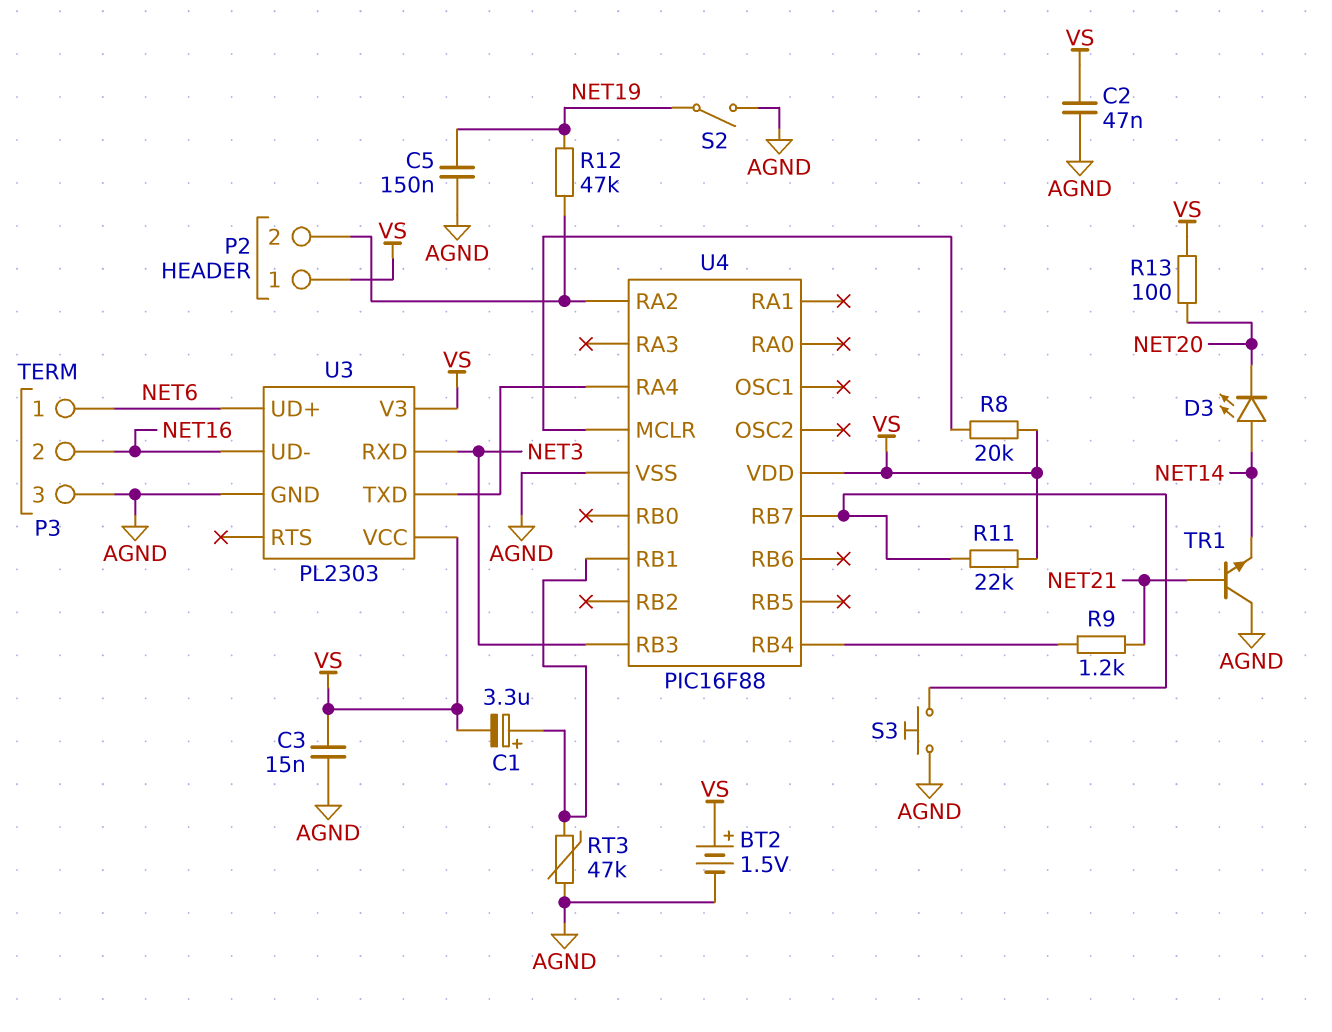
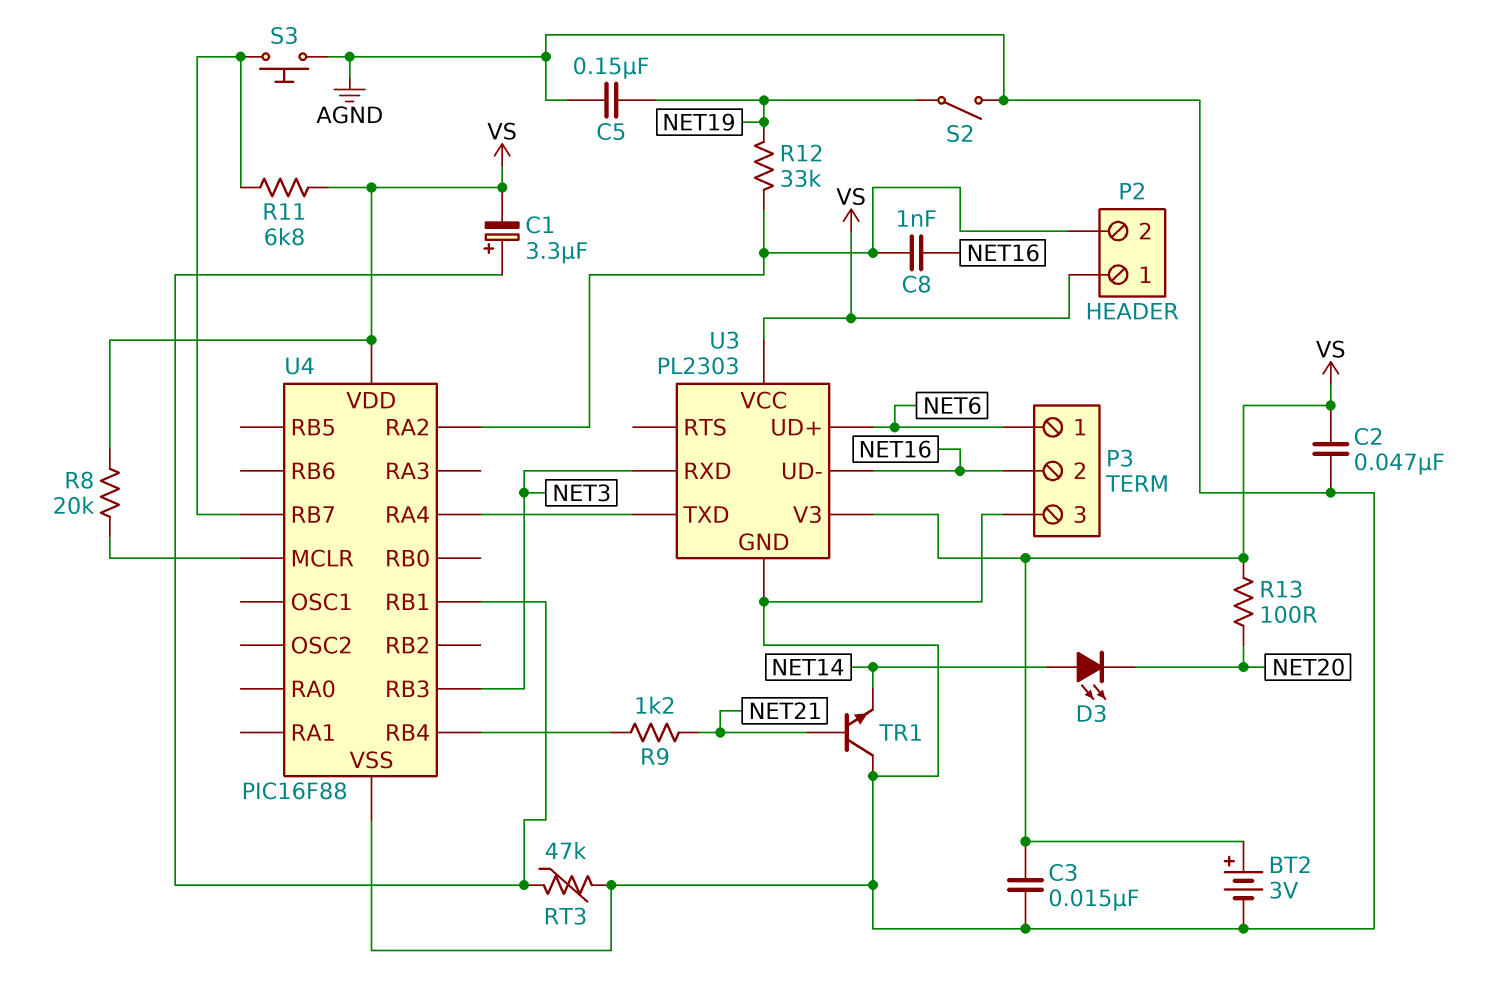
BT2: 1.5V (plus VS, minus AGND) -> 3V (plus VS, minus AGND)
C8: none -> 1nF (NET16, P2/2)
R11: 22k (U4/RB7, VS) -> 6.8k (U4/RB7, VS)
R12: 47k (NET19, P2/2) -> 33k (NET19, P2/2)

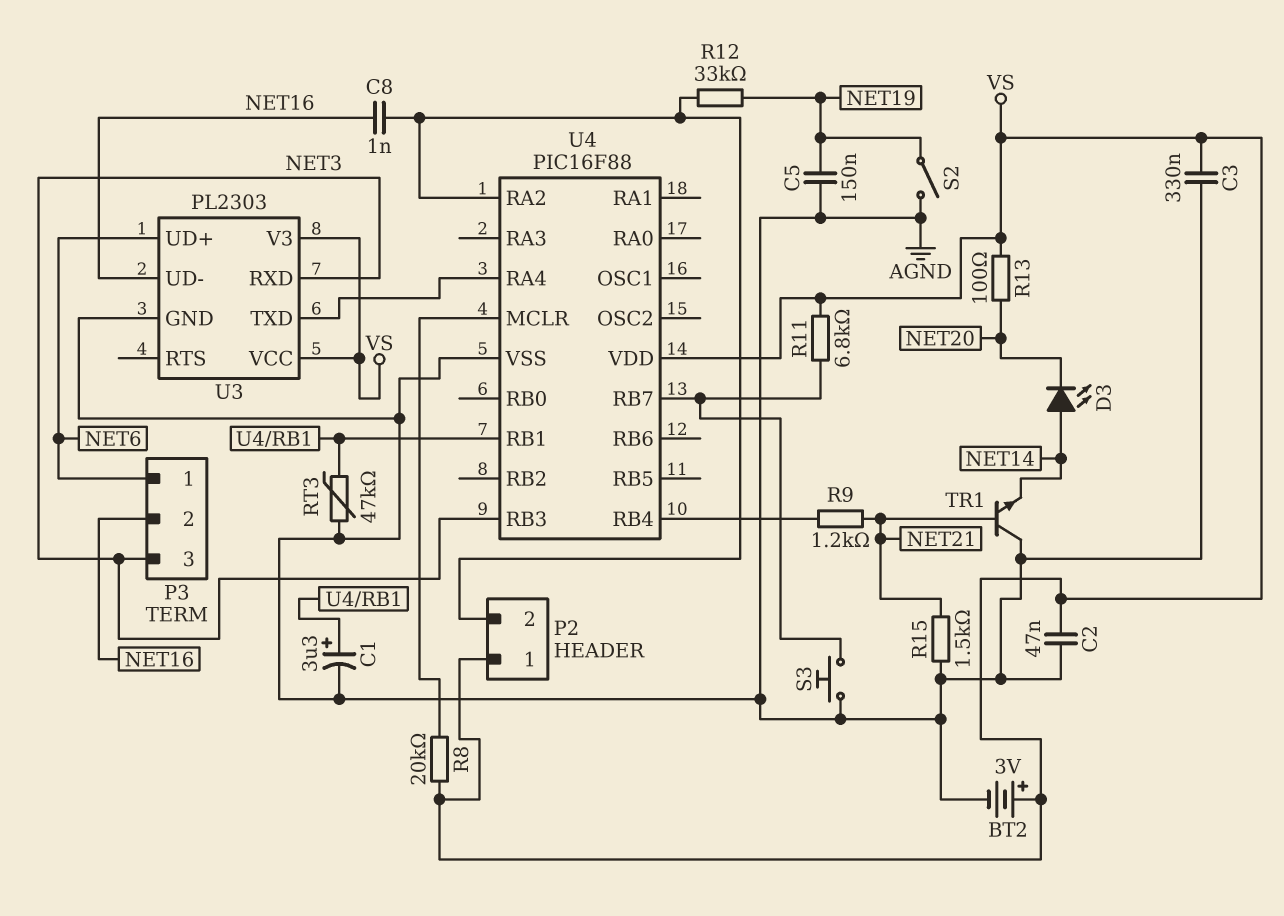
C1: 3.3uF (plus U4/RB1, minus VS) -> 3.3uF (plus U4/RB1, minus AGND)
C3: 15nF (AGND, VS) -> 330nF (AGND, VS)
P3 pin 3: AGND -> NET3
R15: none -> 1.5k (AGND, NET21)

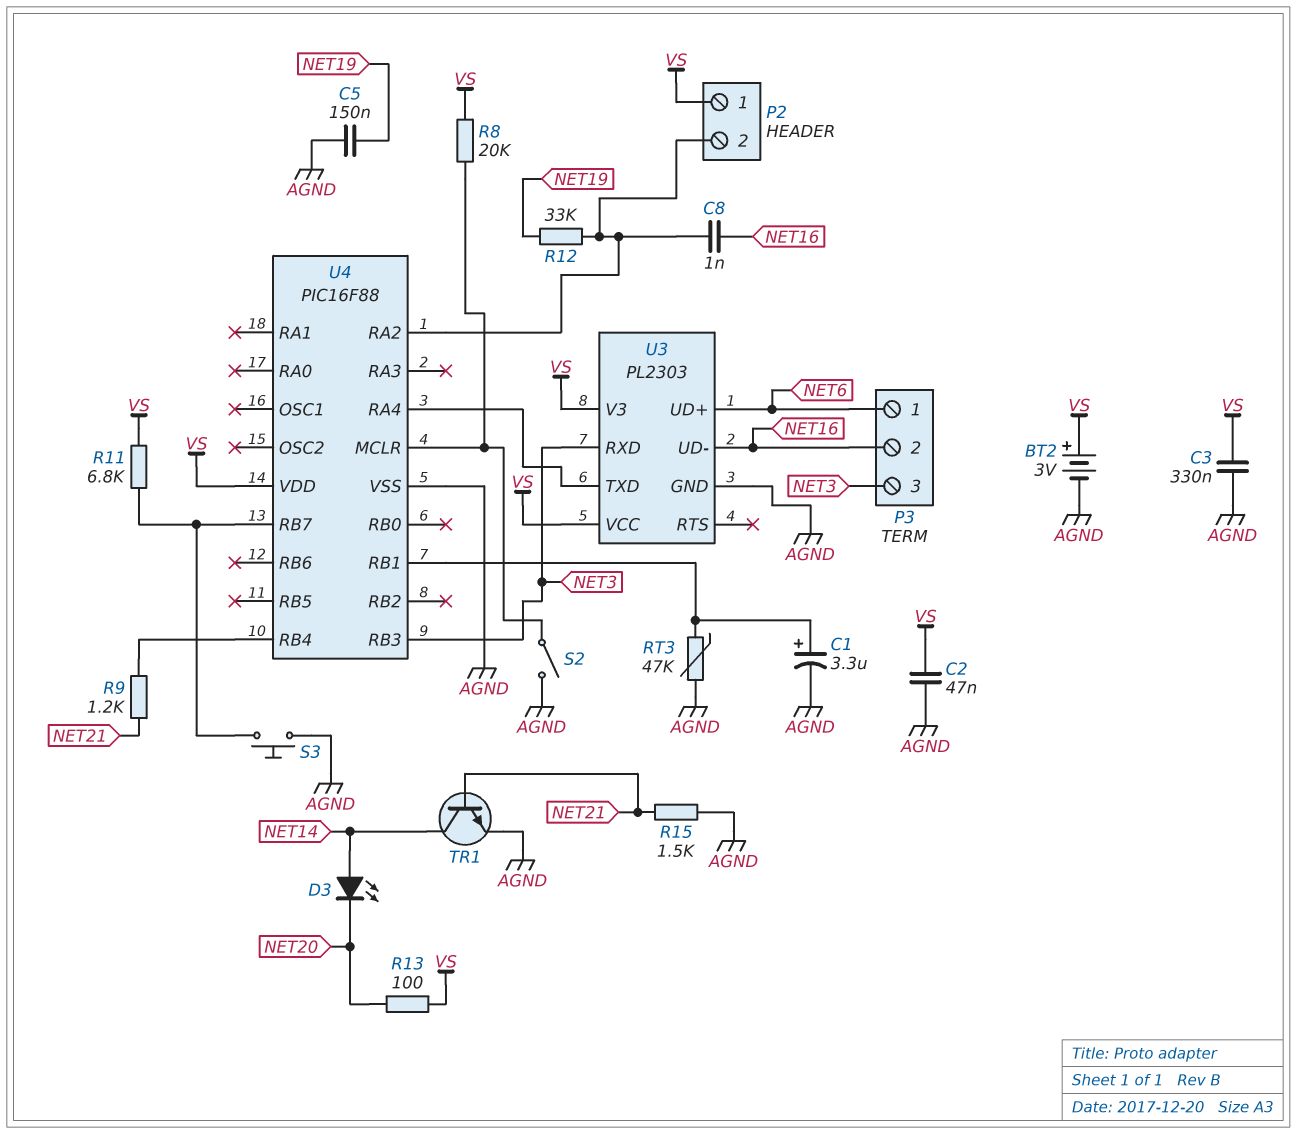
S2: switch (AGND, NET19) -> switch (AGND, U4/MCLR)
TR1: NPN (B NET21, C AGND, E NET14) -> NPN (B NET21, C NET14, E AGND)

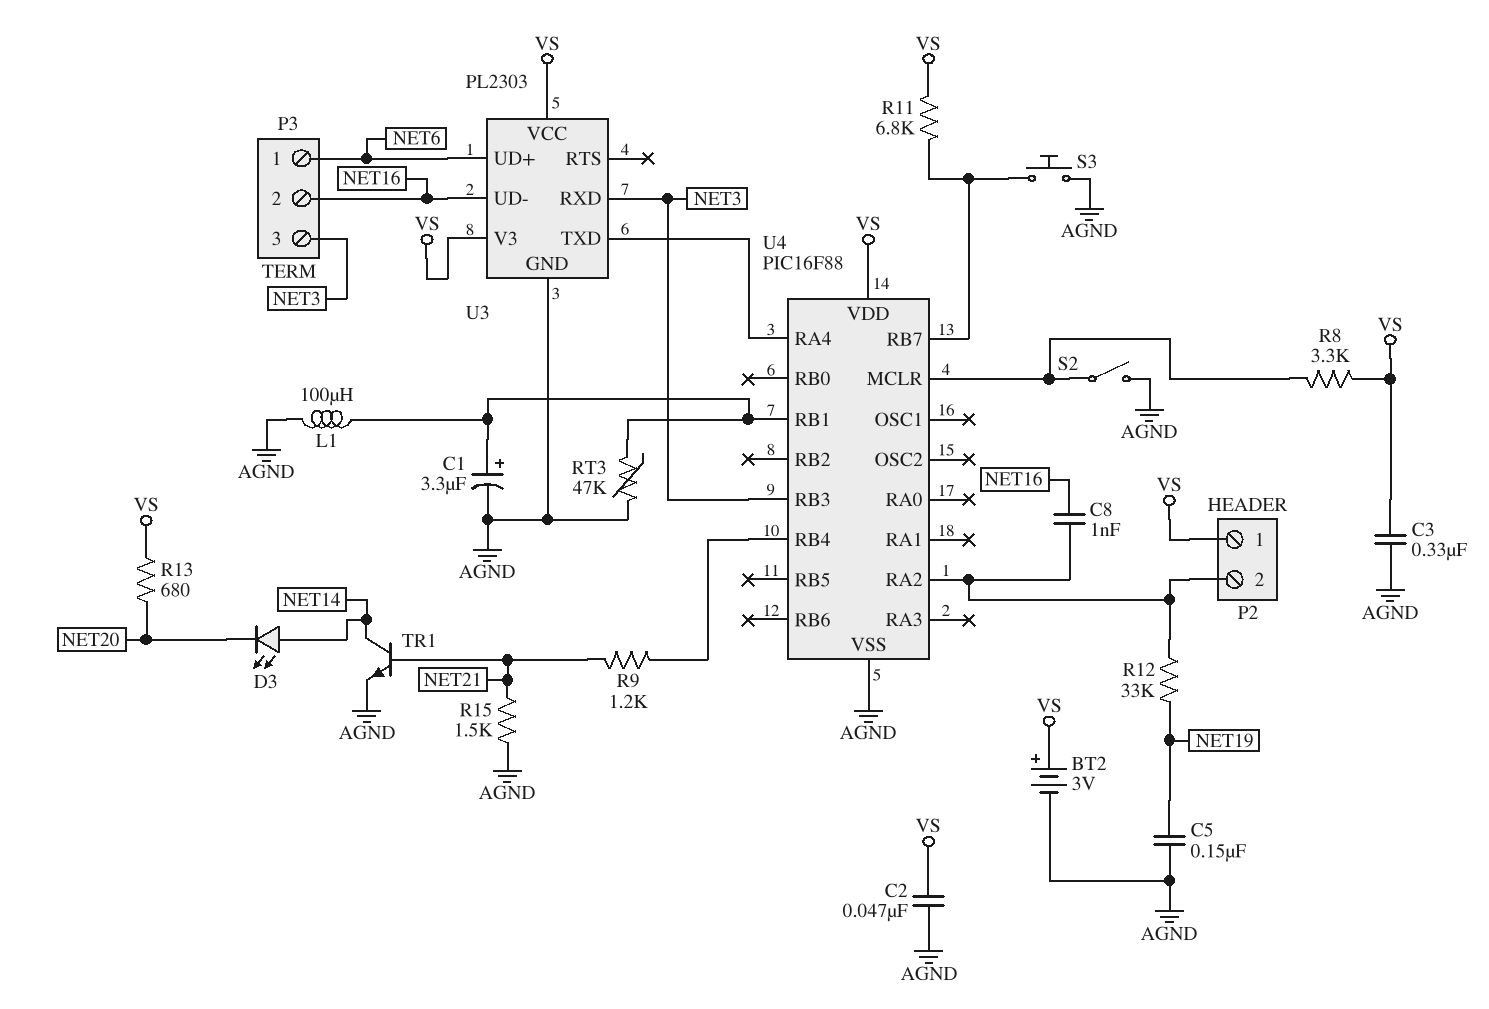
L1: none -> 100uH (AGND, U4/RB1)
R8: 20k (U4/MCLR, VS) -> 3.3k (U4/MCLR, VS)
R13: 100 (NET20, VS) -> 680 (NET20, VS)

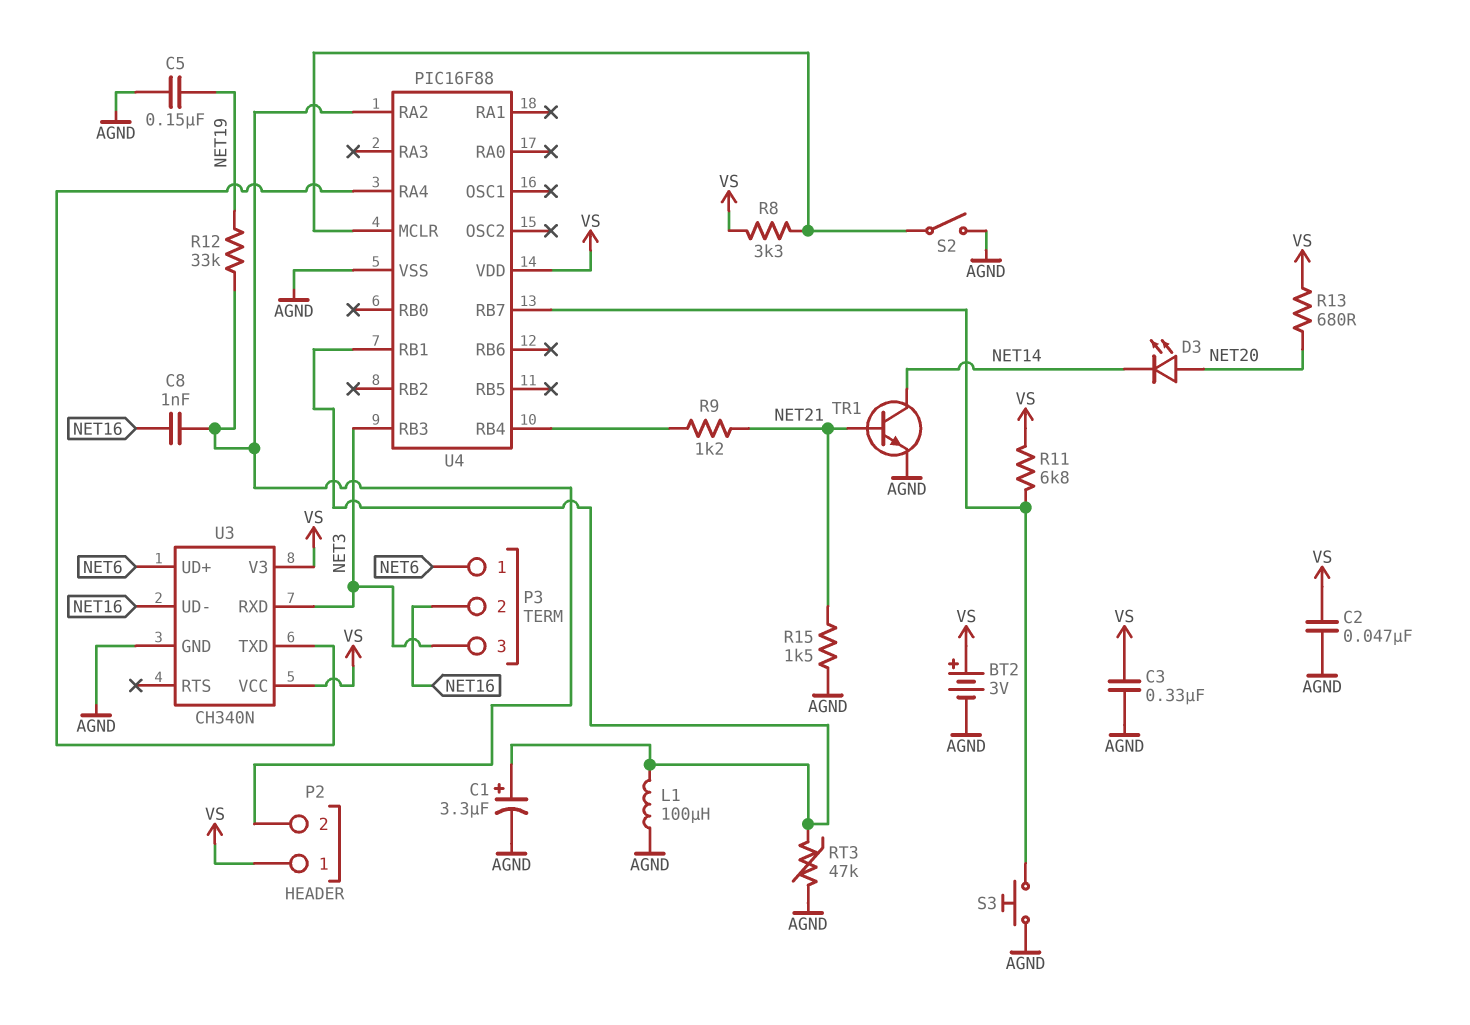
D3: LED (A NET14, K NET20) -> LED (A NET20, K NET14)
U3: PL2303 -> CH340N

